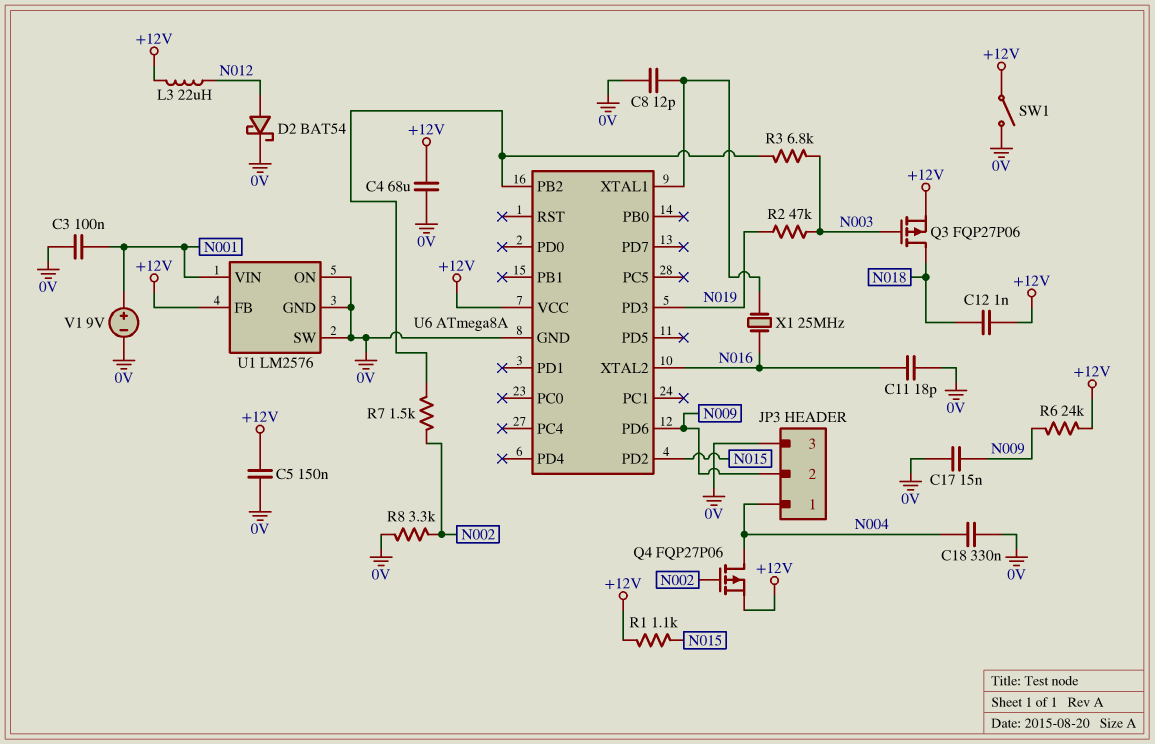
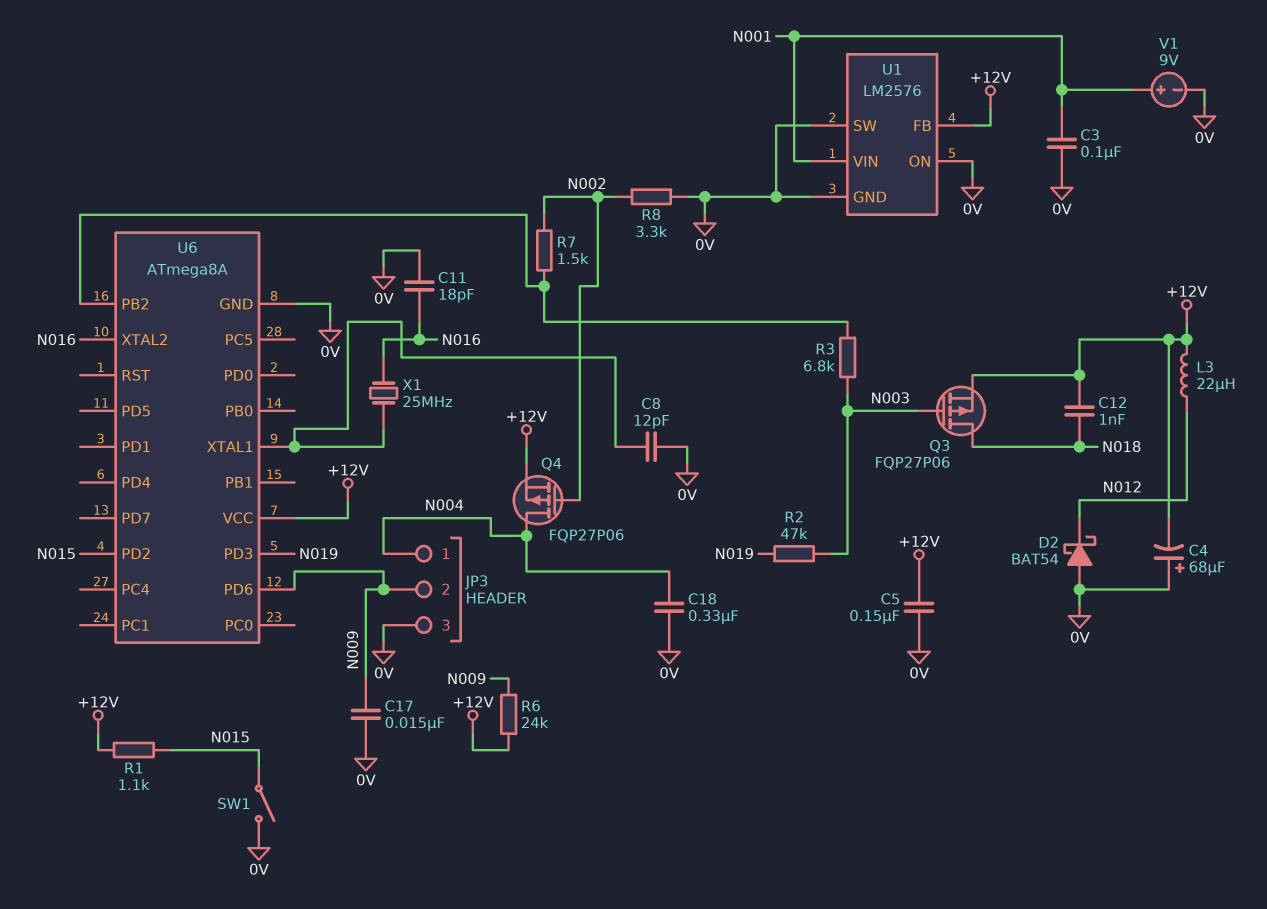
C4: 68uF (+12V, 0V) -> 68uF (plus 0V, minus +12V)
D2: schottky BAT54 (A N012, K 0V) -> schottky BAT54 (A 0V, K N012)
SW1: switch (+12V, 0V) -> switch (0V, N015)

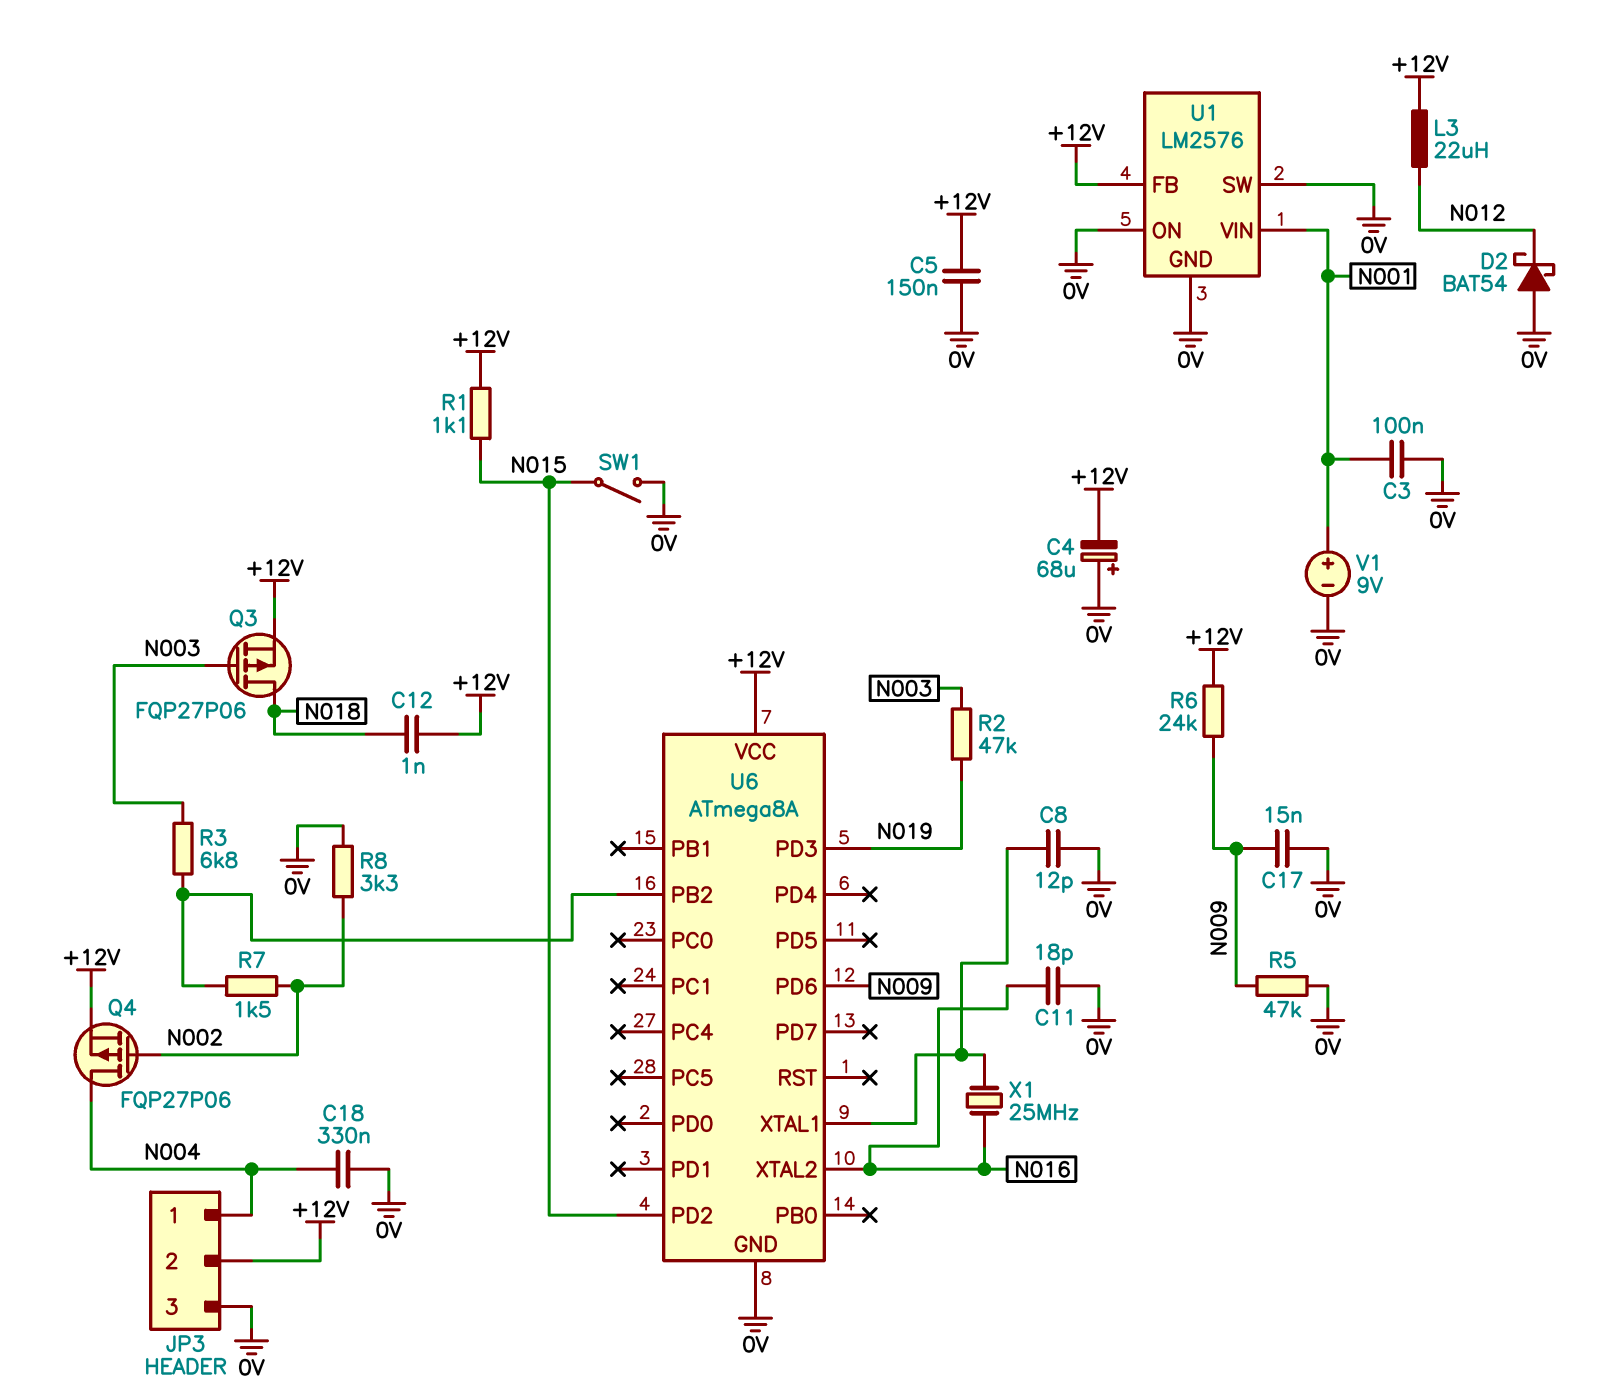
JP3 pin 2: N009 -> +12V
R5: none -> 47k (0V, N009)

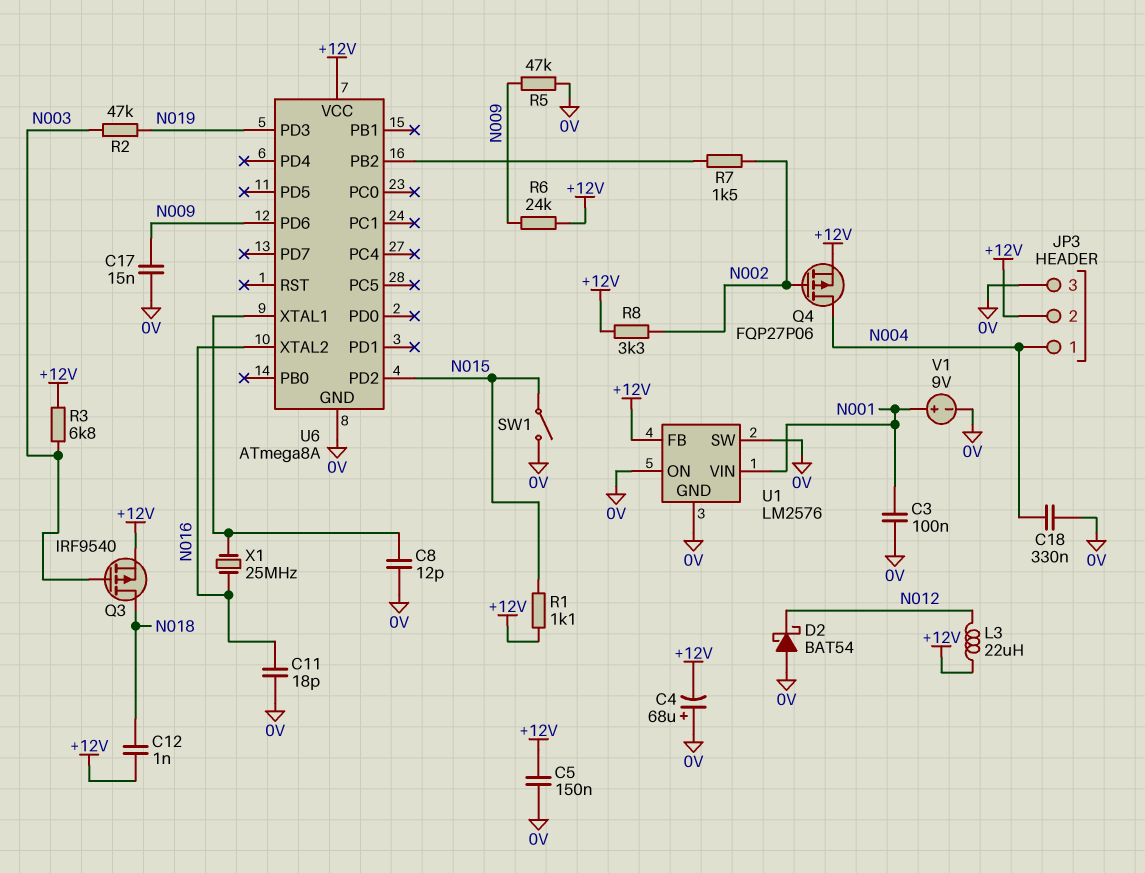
Q3: PMOS FQP27P06 (G N003, D N018, S +12V) -> PMOS IRF9540 (G N003, D N018, S +12V)
R3: 6.8k (N003, U6/PB2) -> 6.8k (+12V, N003)
R8: 3.3k (0V, N002) -> 3.3k (+12V, N002)

